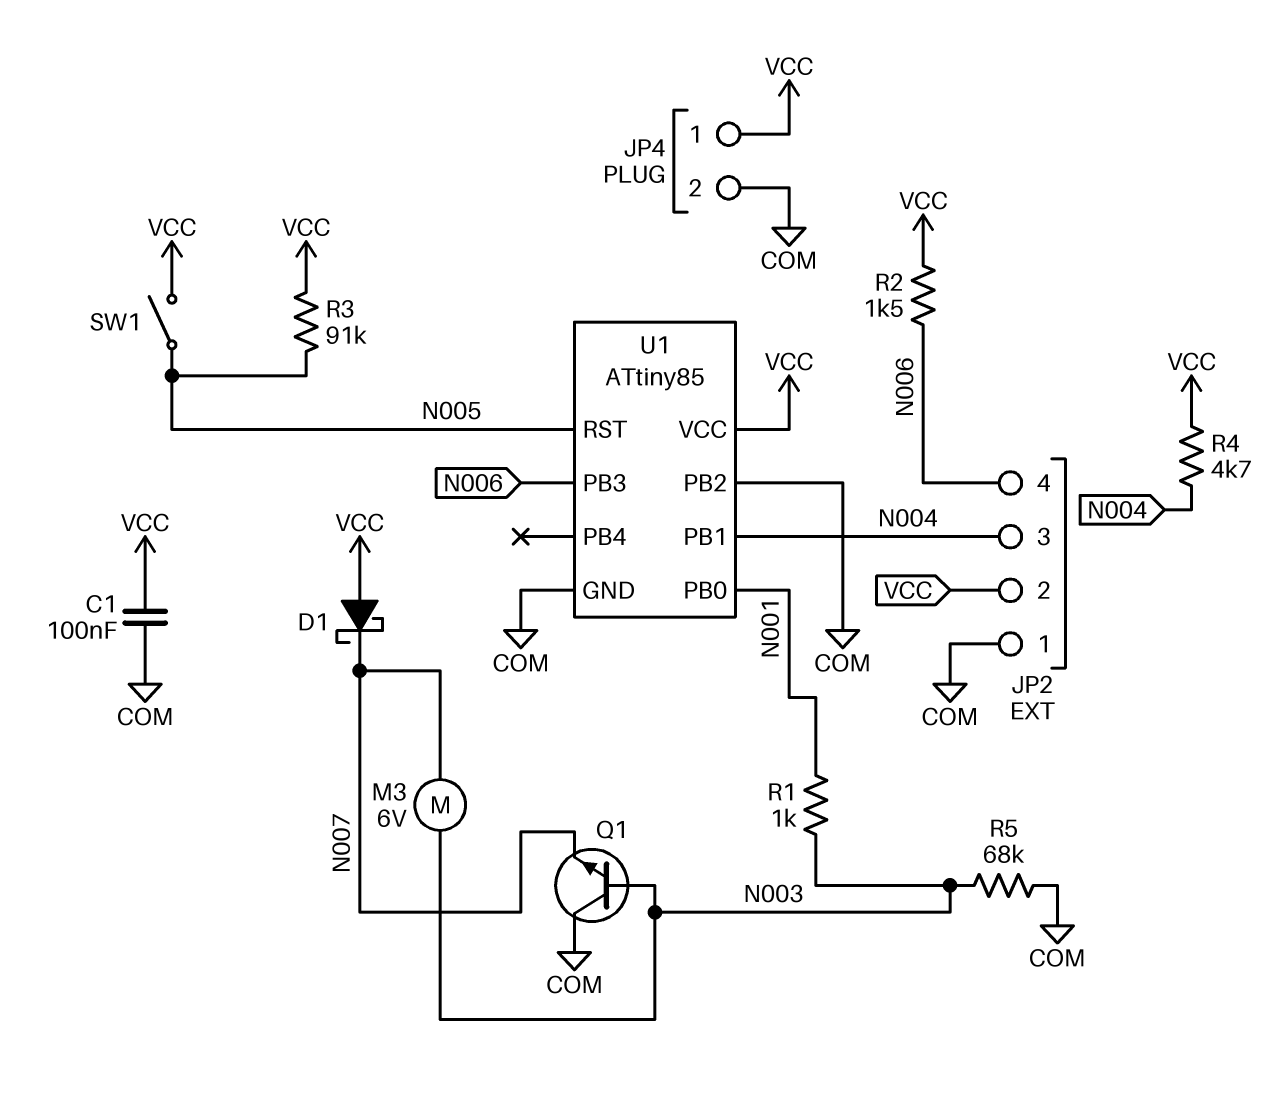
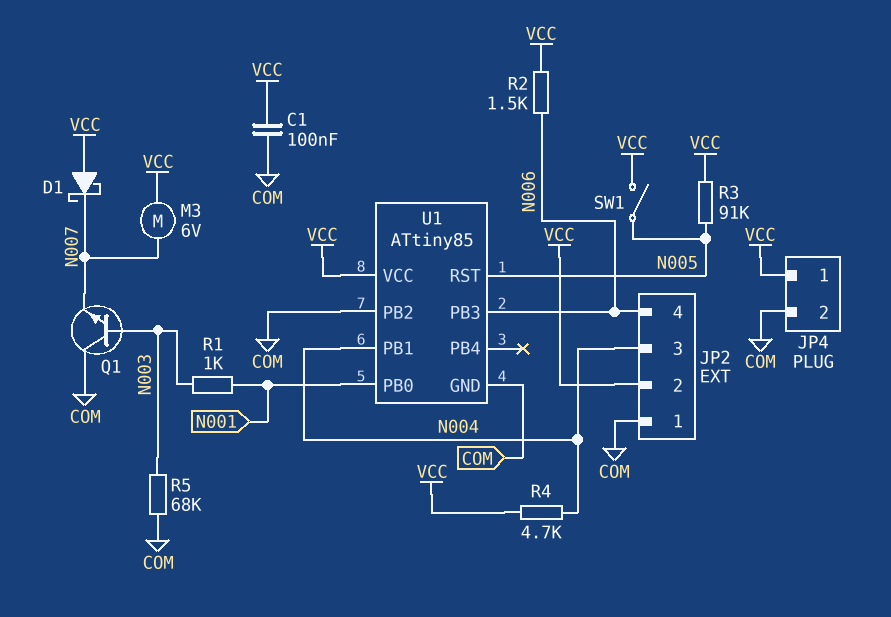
M3: motor 6V (N003, N007) -> motor 6V (N007, VCC)

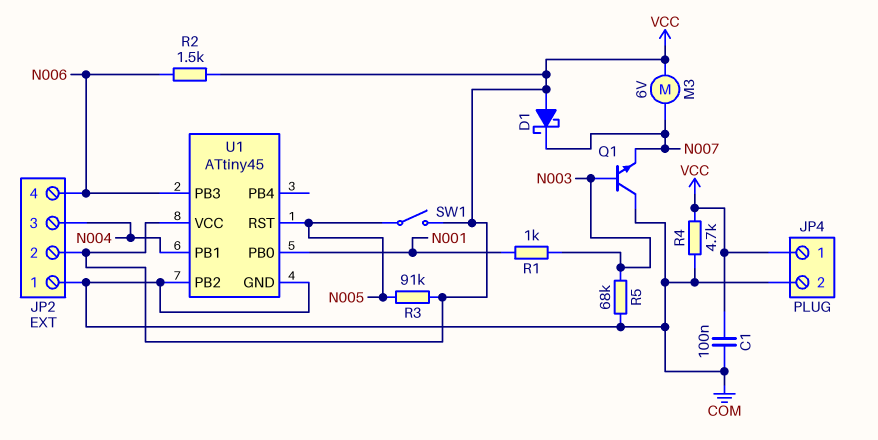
R4: 4.7k (N004, VCC) -> 4.7k (COM, VCC)
U1: ATtiny85 -> ATtiny45

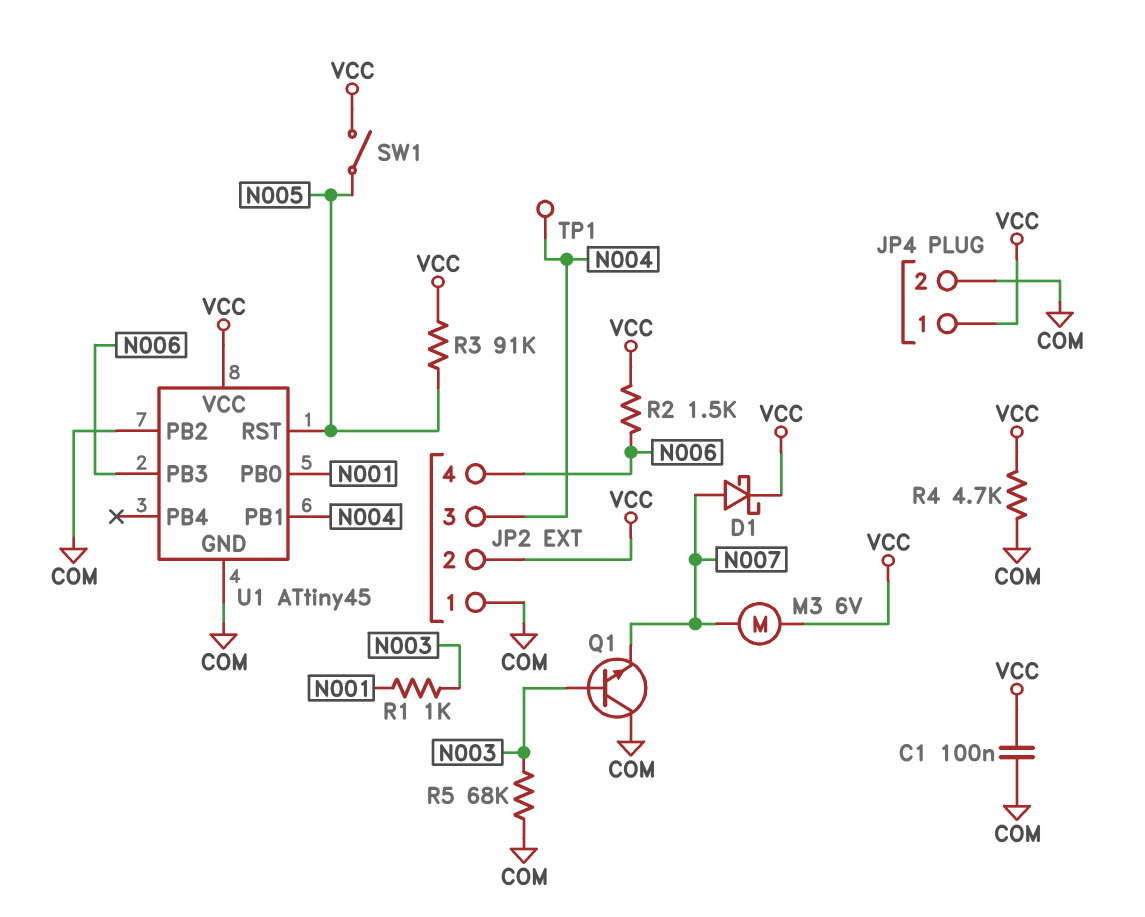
D1: schottky (A VCC, K N007) -> schottky (A N007, K VCC)
TP1: none -> test point (N004)

